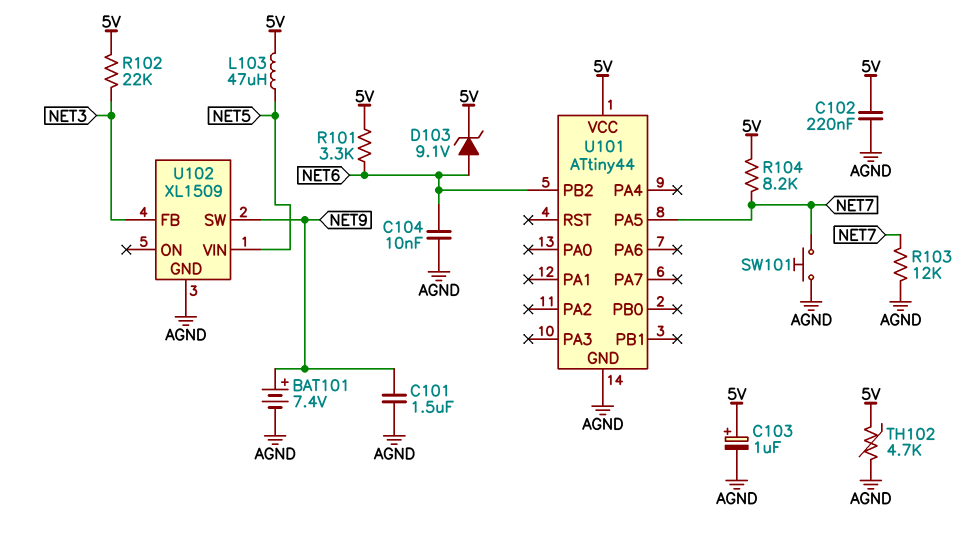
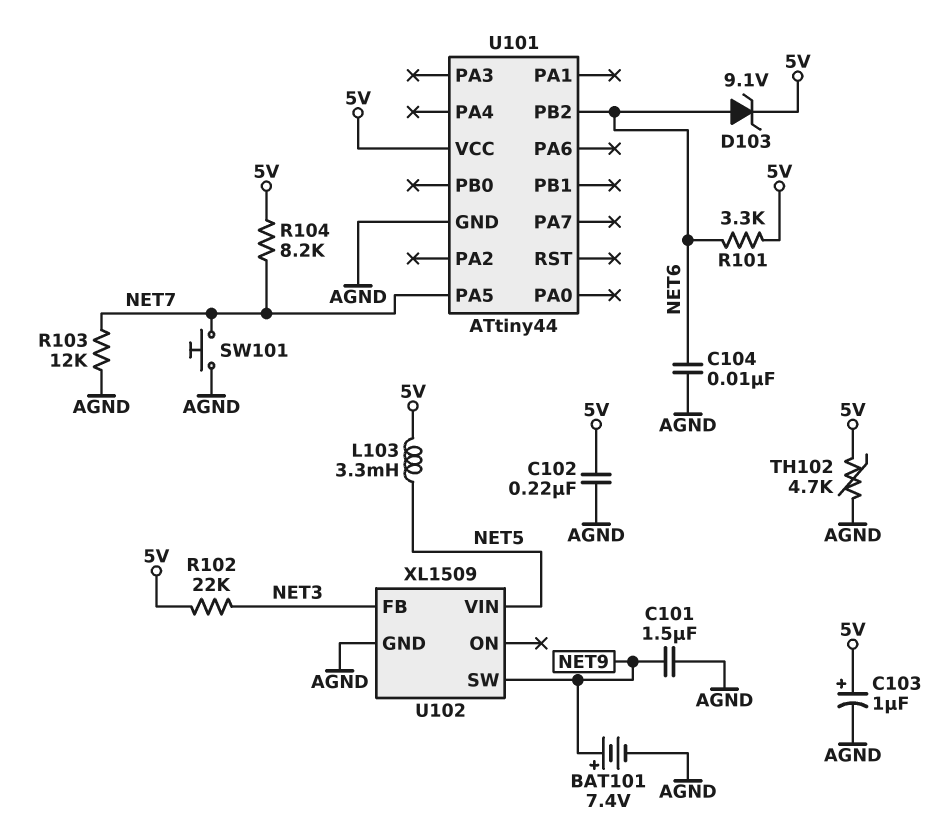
L103: 47uH (5V, NET5) -> 3.3mH (5V, NET5)

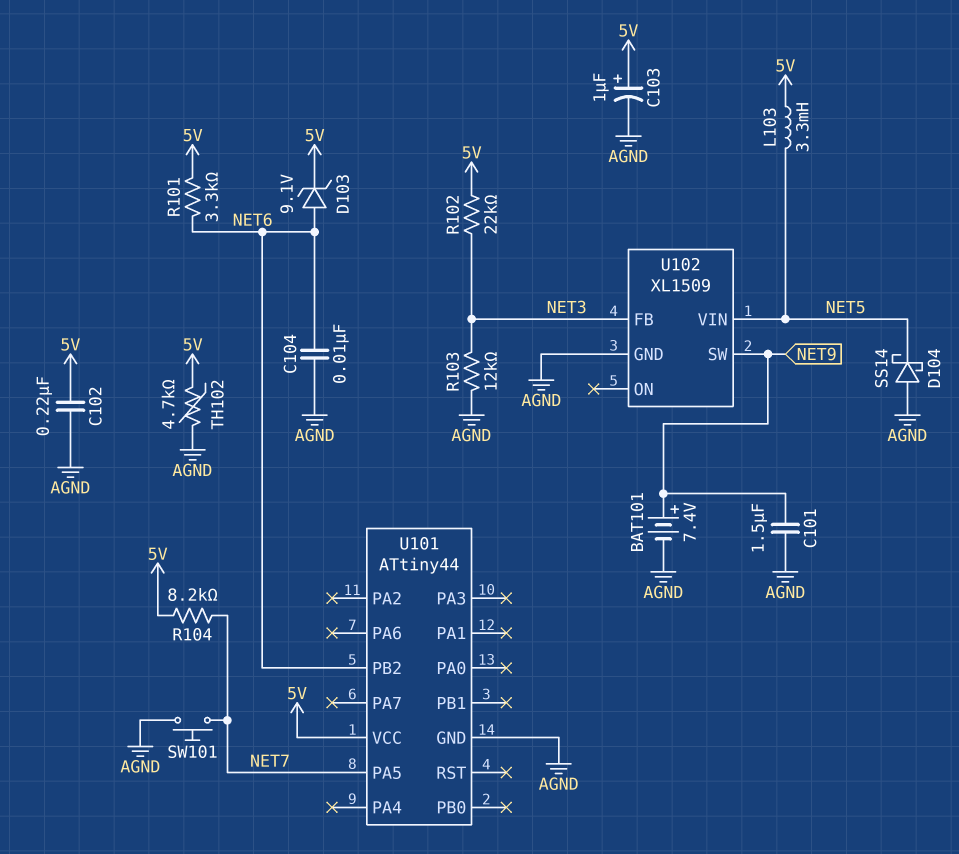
D104: none -> schottky SS14 (A AGND, K NET5)
R103: 12k (AGND, NET7) -> 12k (AGND, NET3)

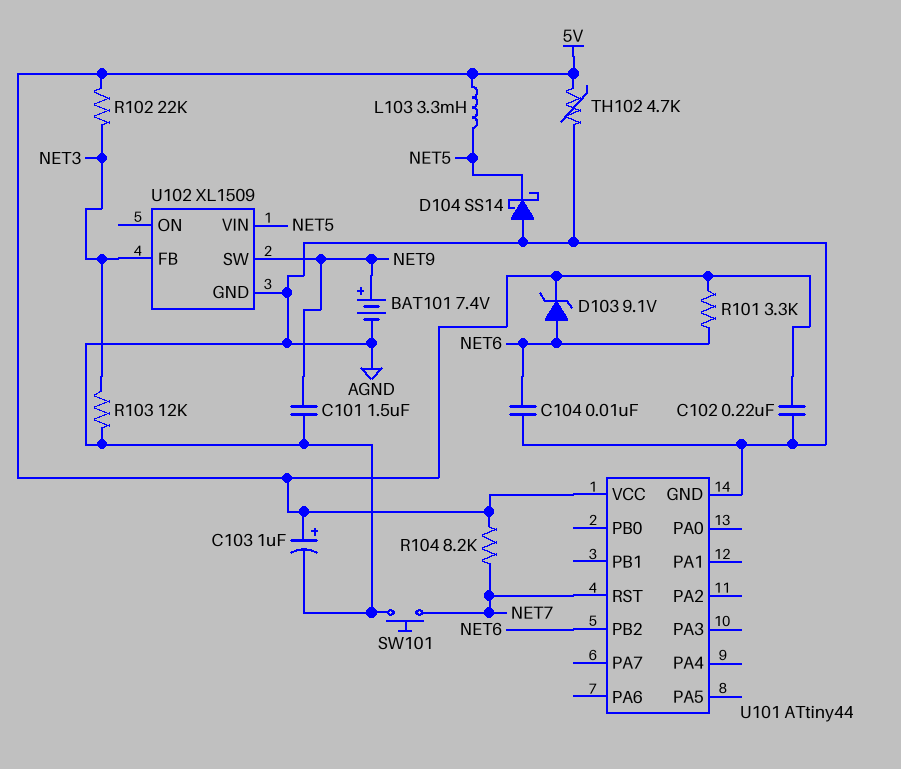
U101 pin PA5: NET7 -> none
U101 pin RST: none -> NET7

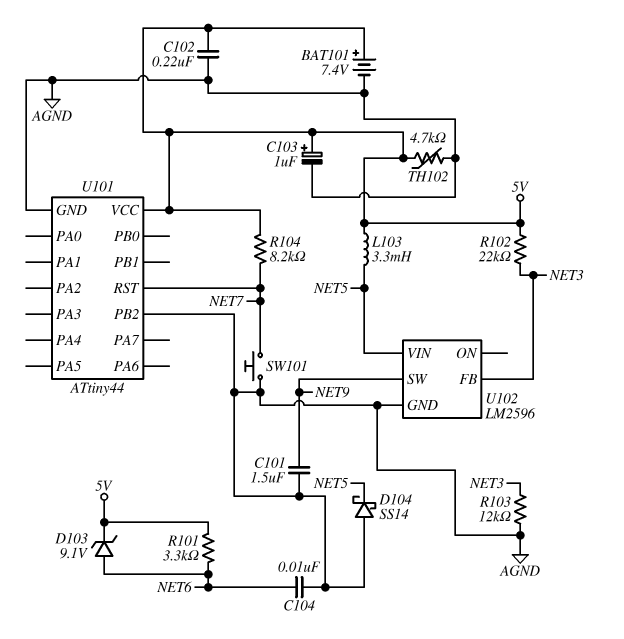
BAT101: 7.4V (plus NET9, minus AGND) -> 7.4V (plus 5V, minus AGND)
U101 pin PB2: NET6 -> AGND
U102: XL1509 -> LM2596

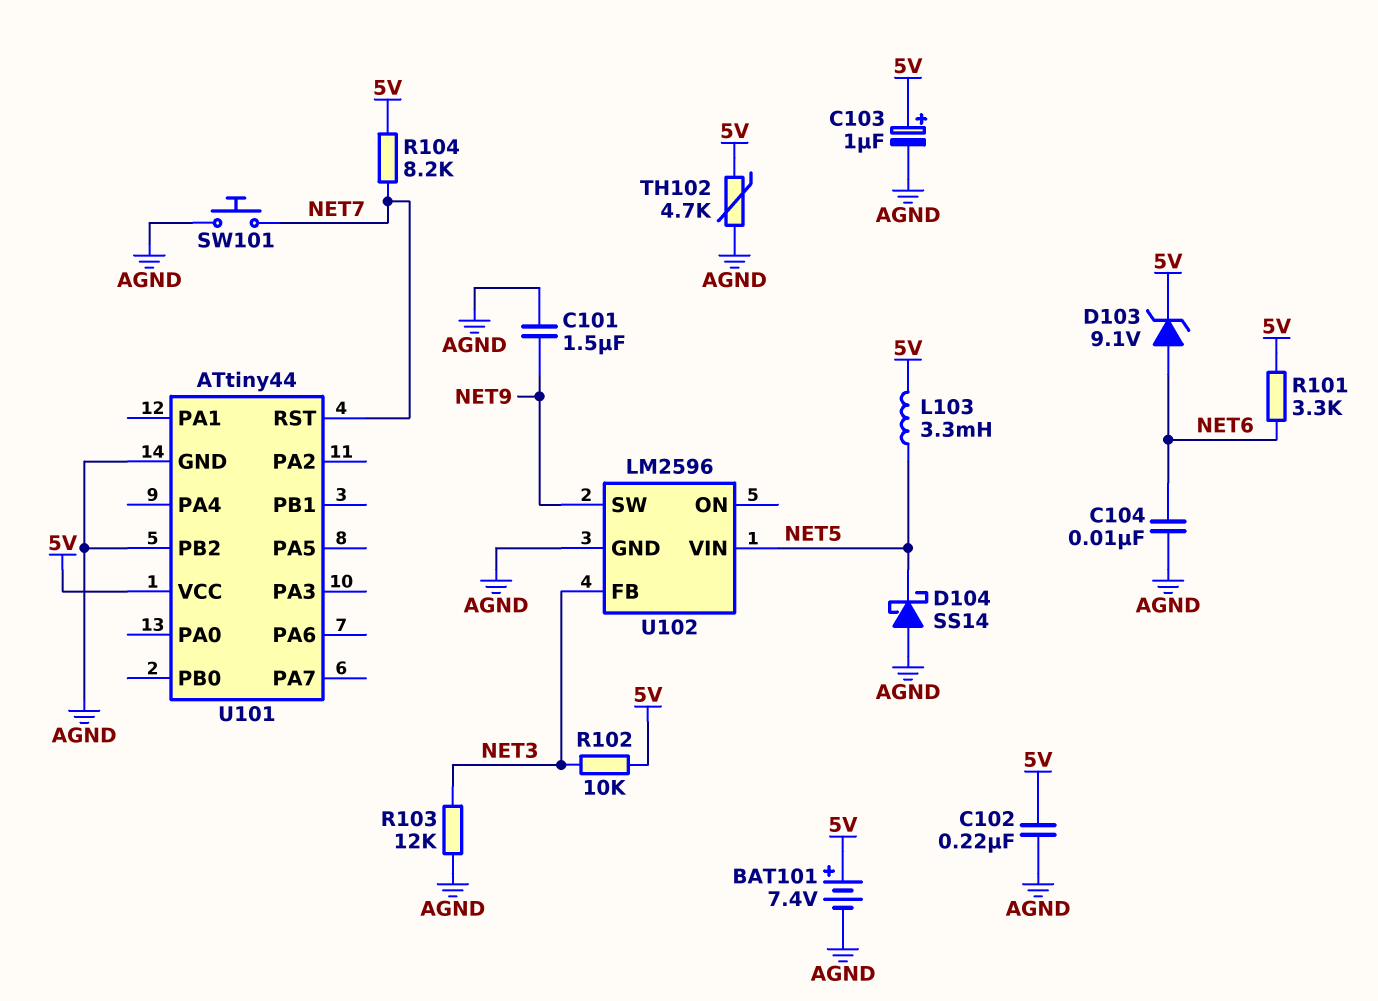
R102: 22k (5V, NET3) -> 10k (5V, NET3)

